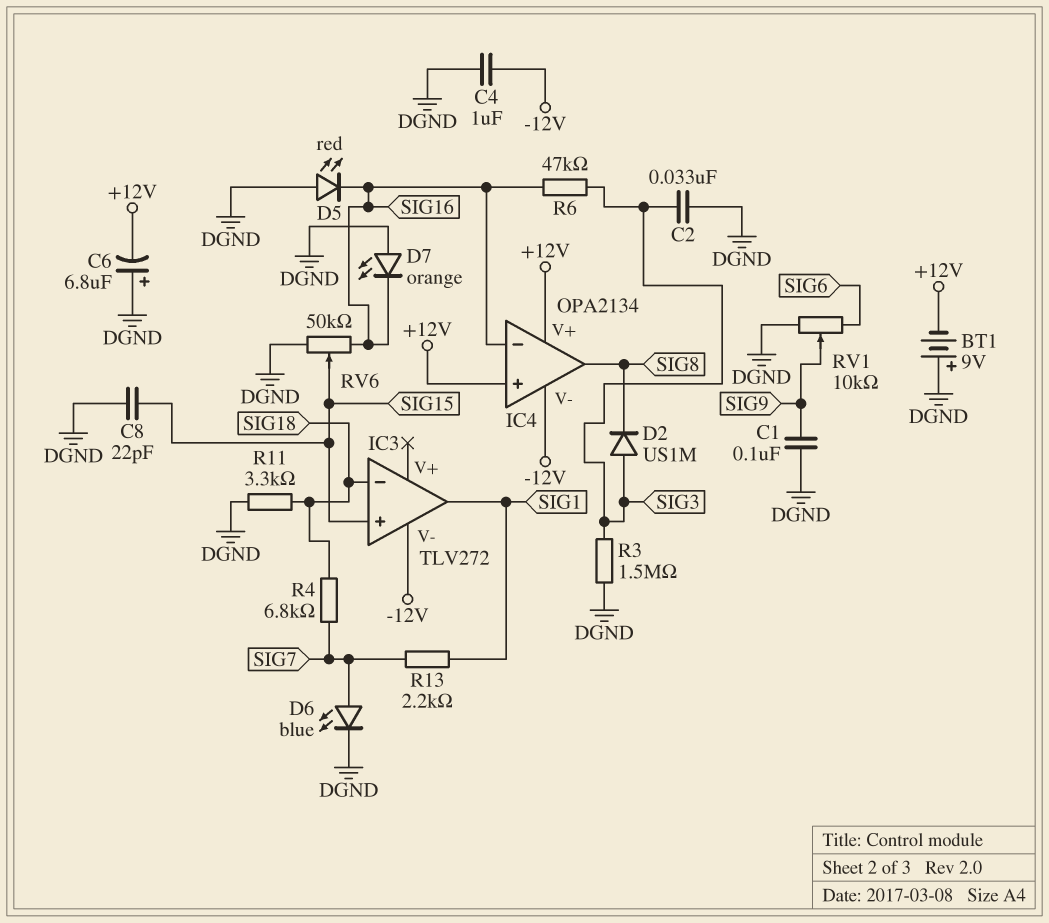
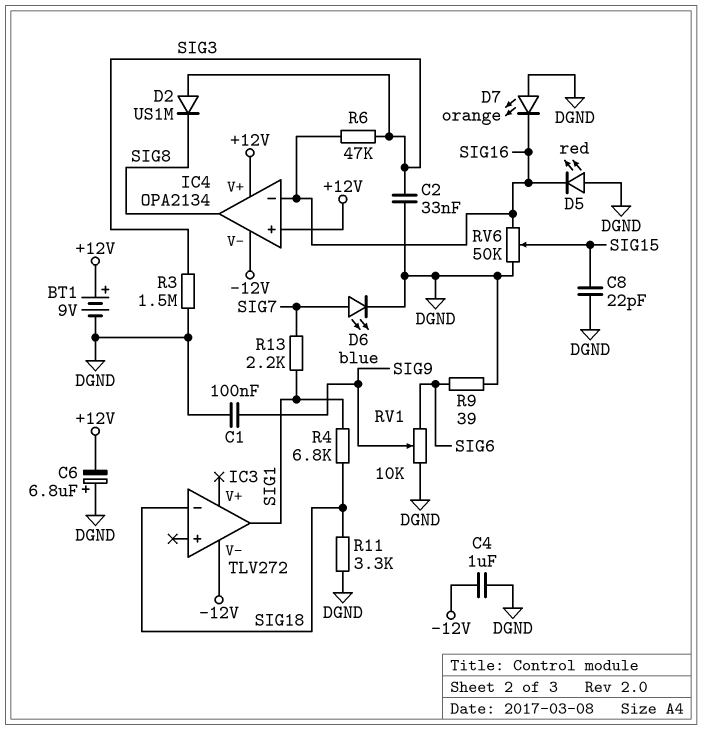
BT1: 9V (plus DGND, minus +12V) -> 9V (plus +12V, minus DGND)
IC3 pin in+: SIG15 -> none
R4: 6.8k (SIG7, SIG18) -> 6.8k (SIG1, SIG18)
R9: none -> 39 (DGND, SIG6)

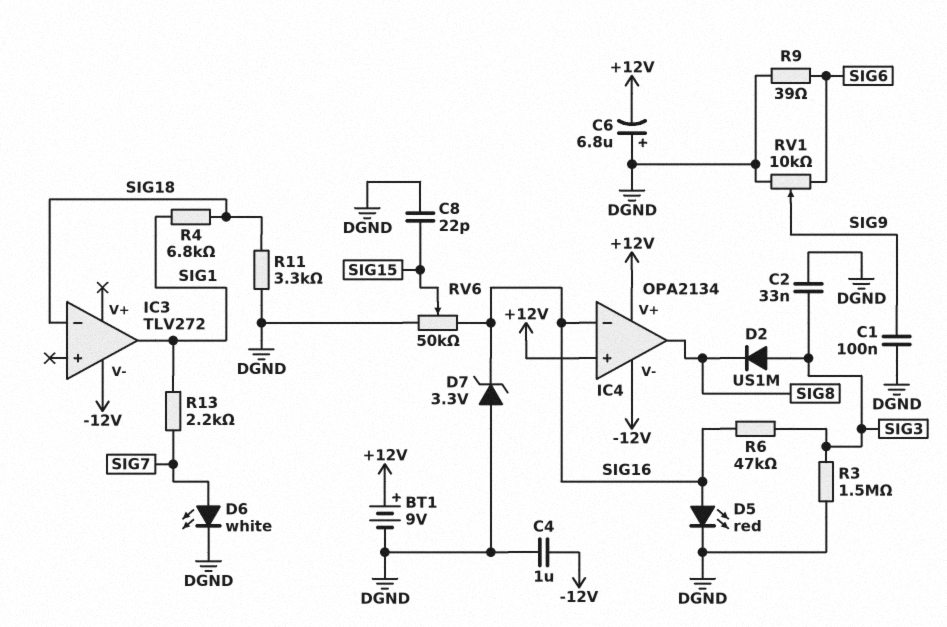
D5: LED red (A DGND, K SIG16) -> LED red (A SIG16, K DGND)
D6: LED blue (A SIG7, K DGND) -> LED white (A SIG7, K DGND)
D7: LED orange (A DGND, K SIG16) -> zener 3.3V (A DGND, K SIG16)

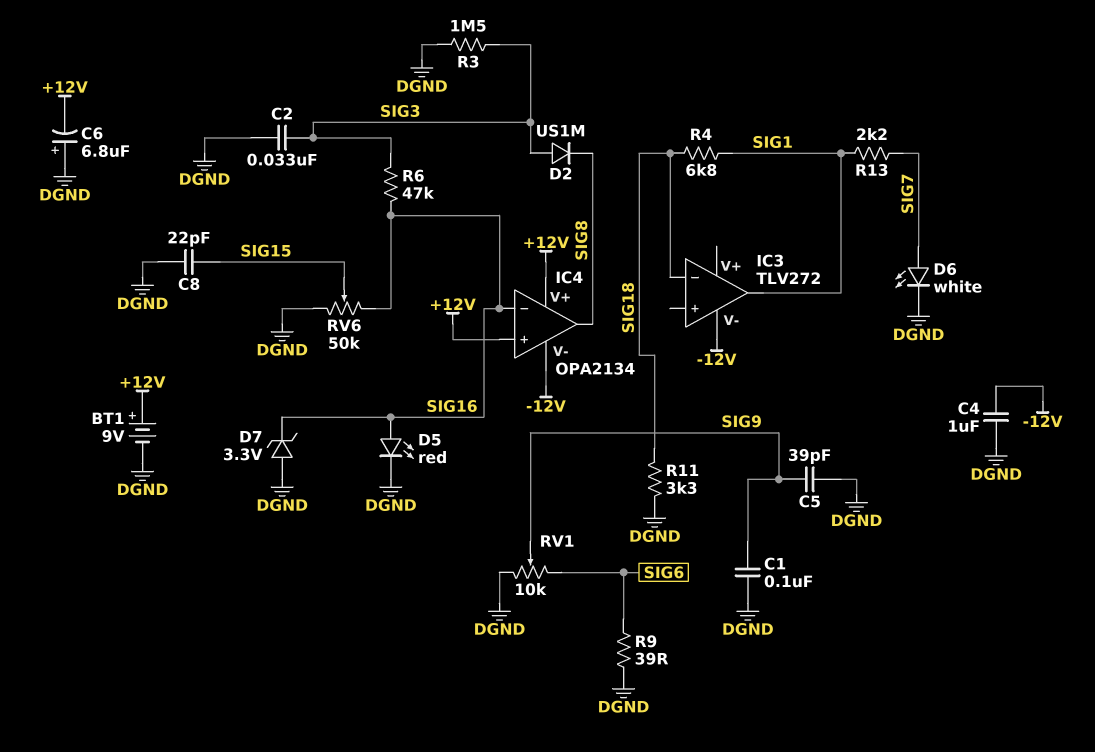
C5: none -> 39pF (DGND, SIG9)

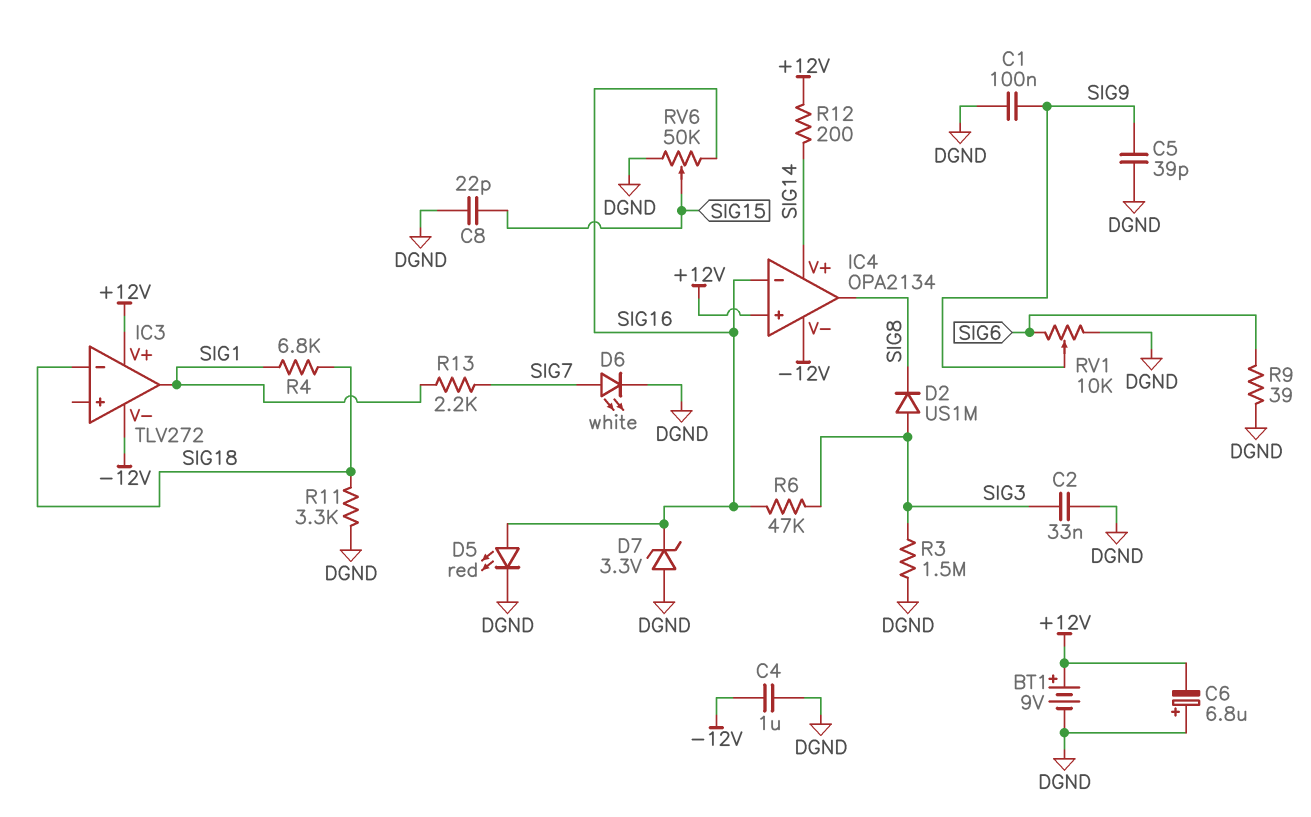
IC3 pin V+: none -> +12V
IC4 pin V+: +12V -> SIG14
R12: none -> 200 (+12V, SIG14)

